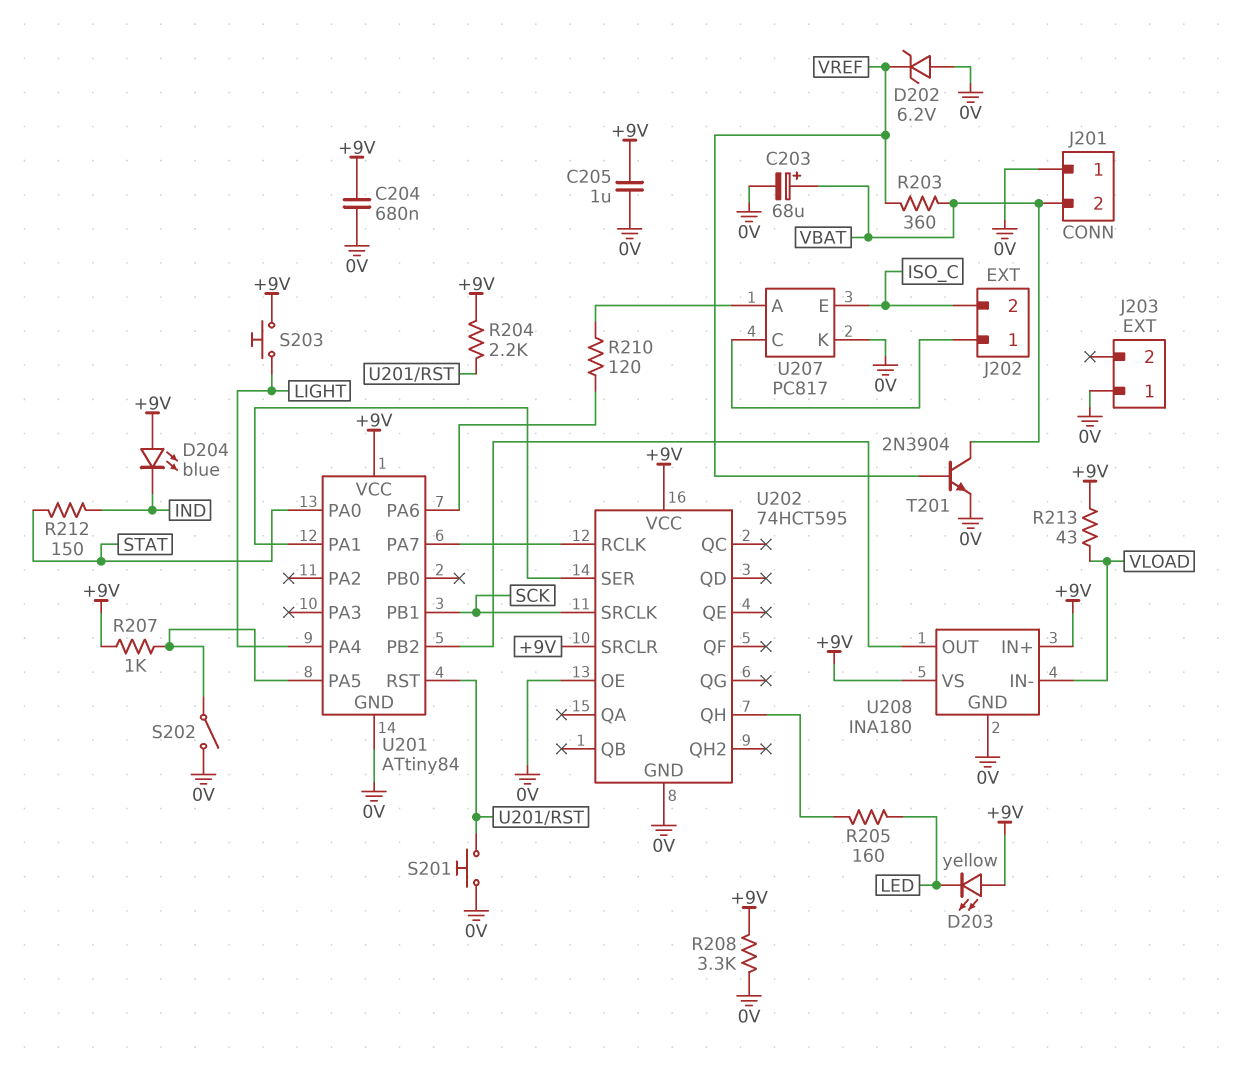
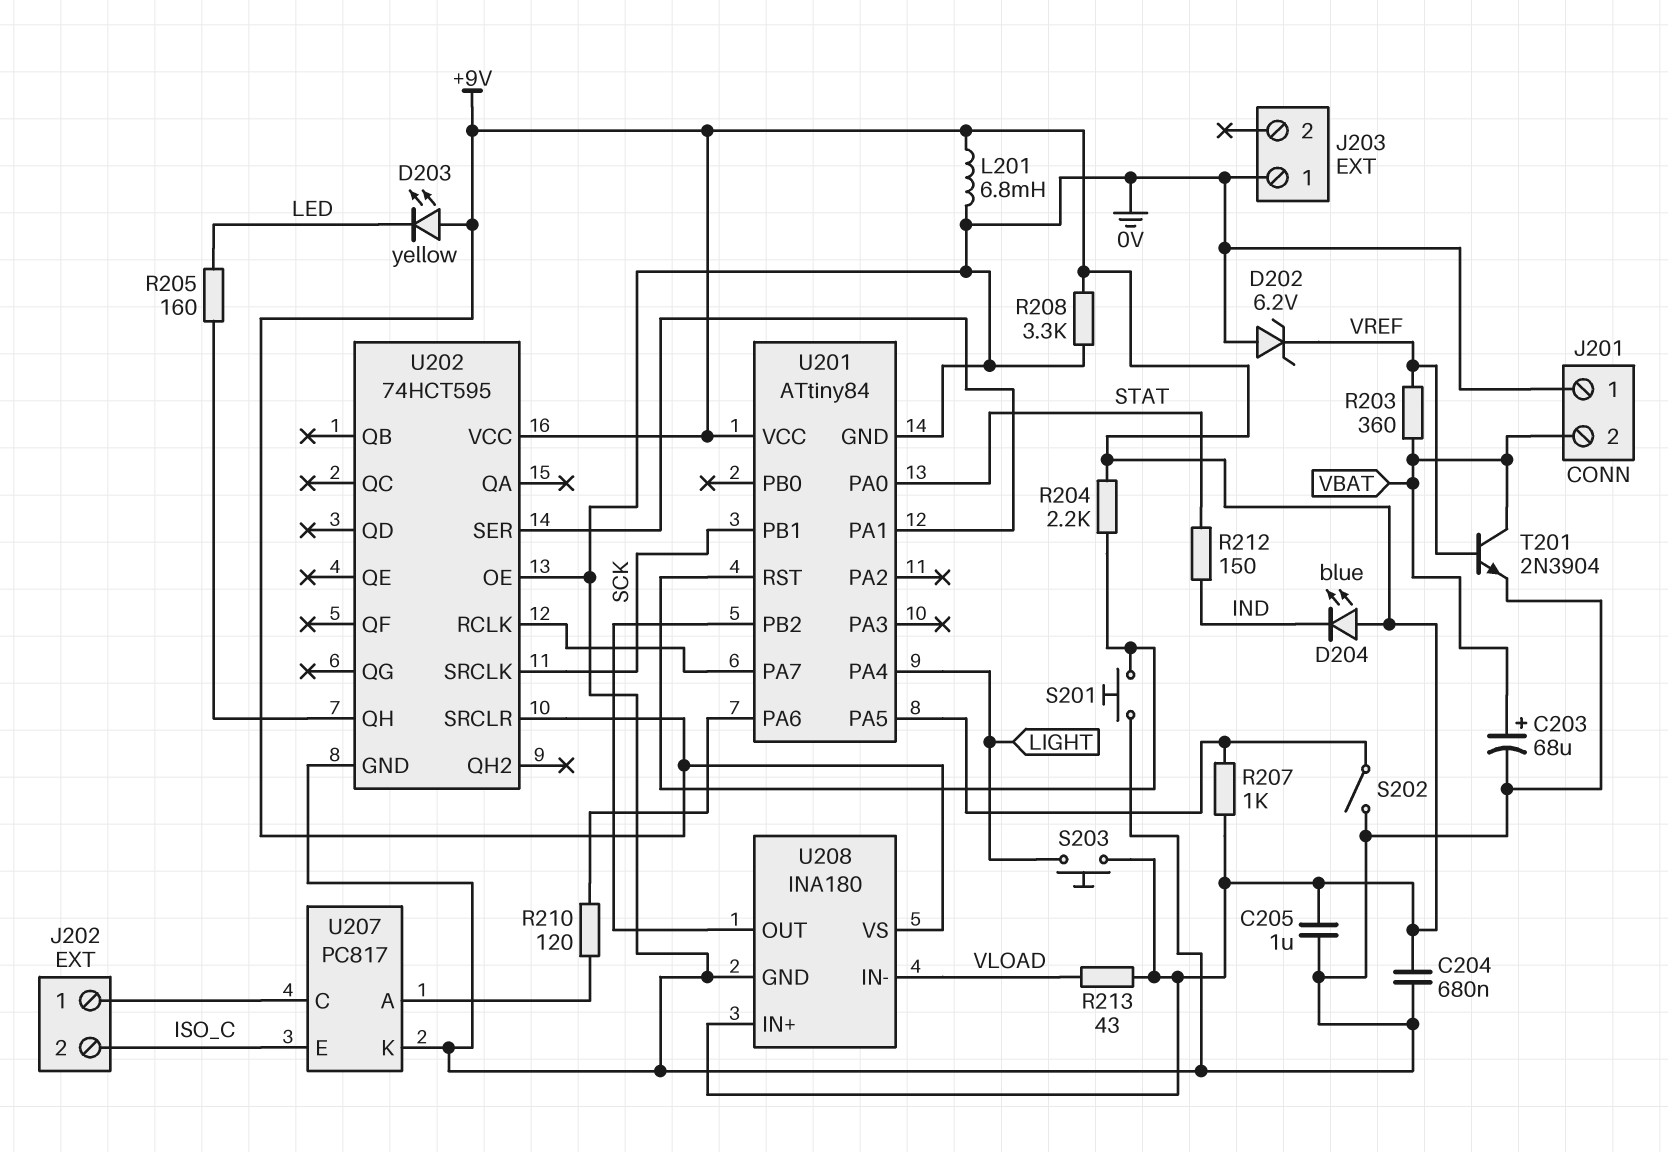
L201: none -> 6.8mH (+9V, 0V)

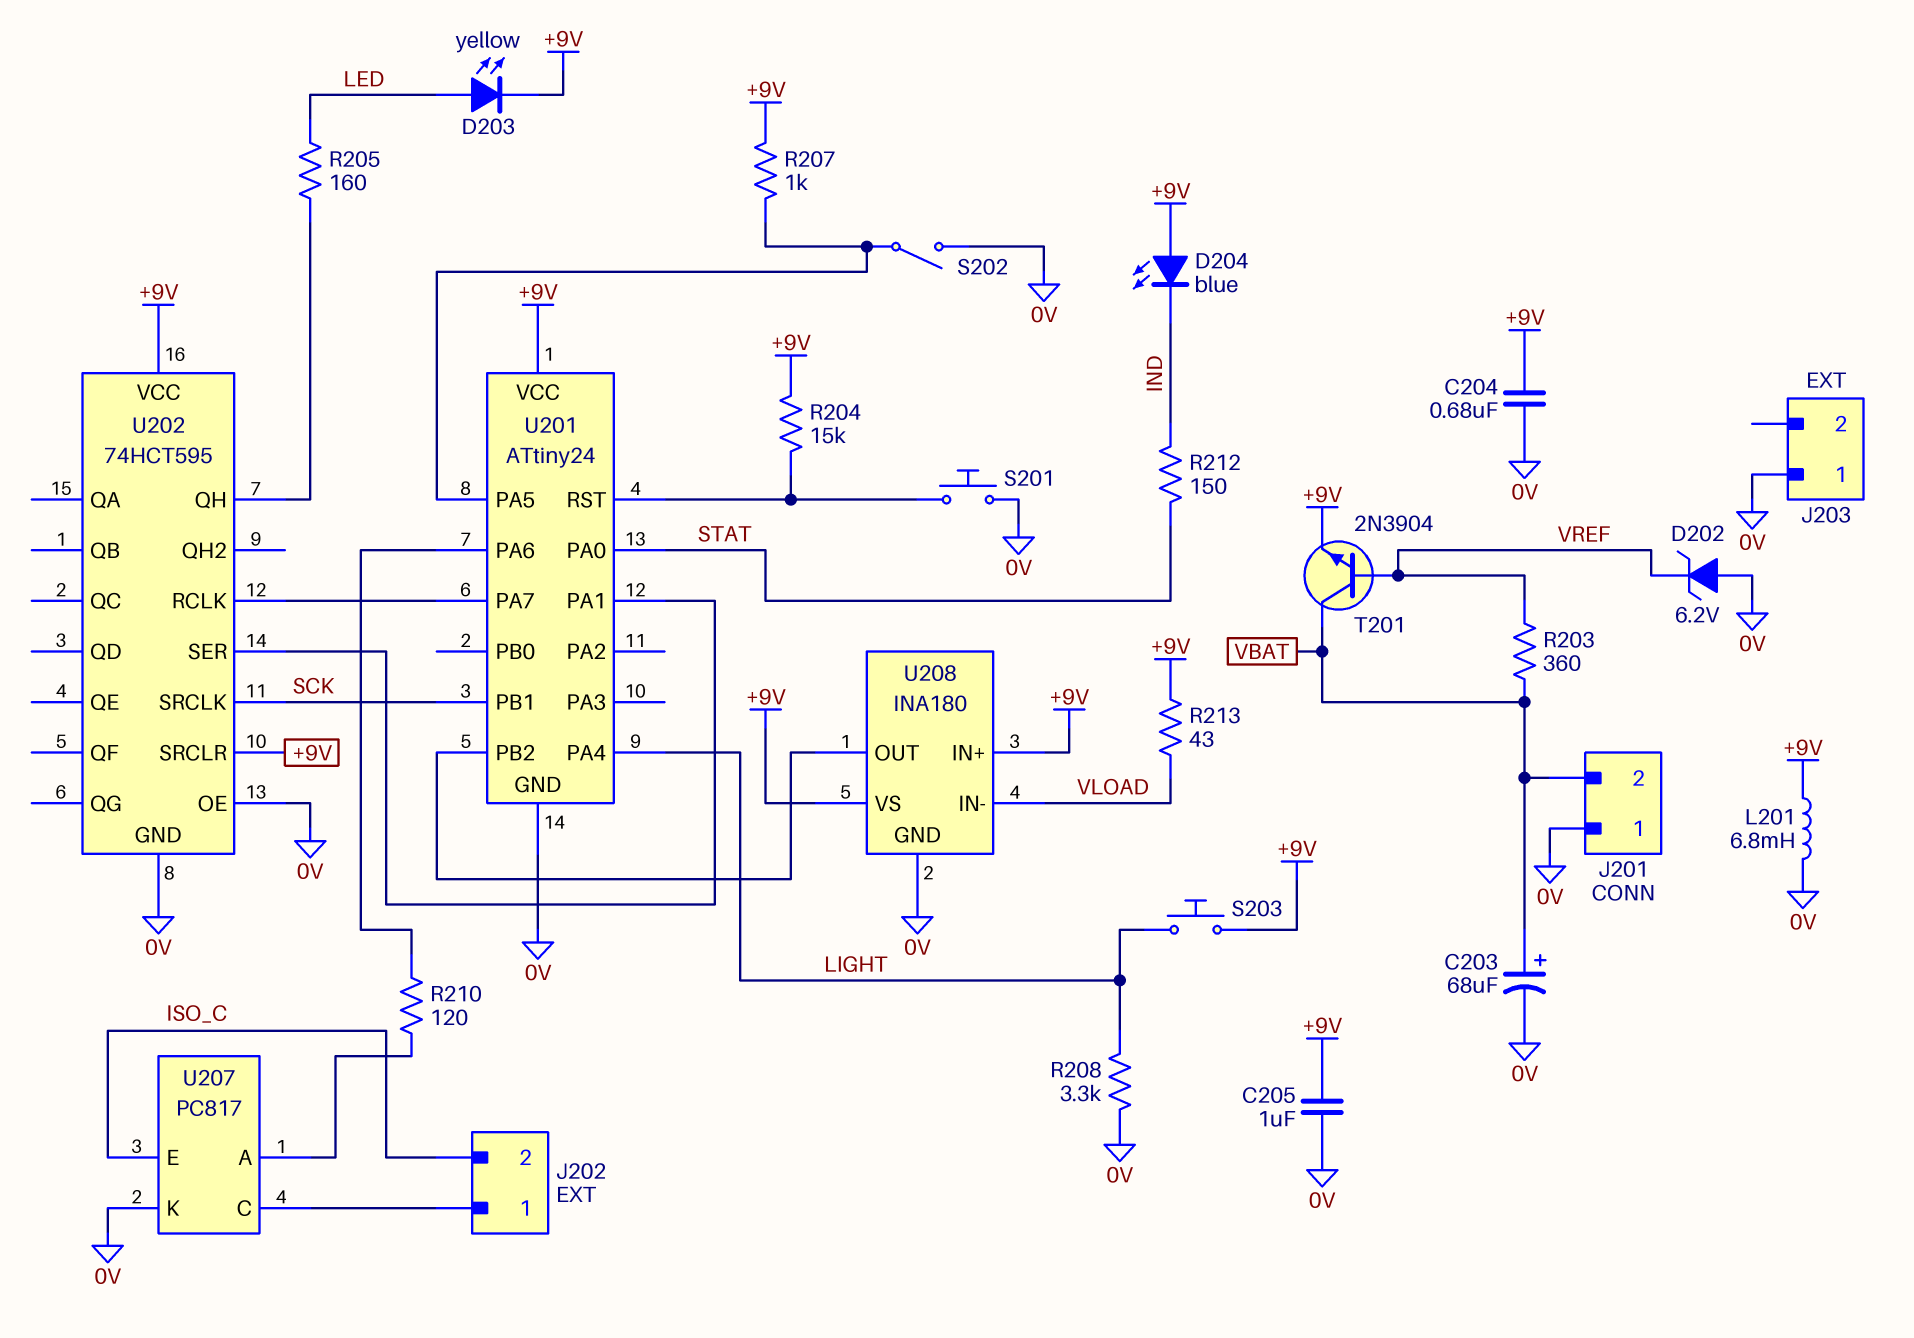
D203: LED yellow (A +9V, K LED) -> LED yellow (A LED, K +9V)
R204: 2.2k (+9V, U201/RST) -> 15k (+9V, U201/RST)
R208: 3.3k (+9V, 0V) -> 3.3k (0V, LIGHT)
T201: NPN 2N3904 (B VREF, C VBAT, E 0V) -> NPN 2N3904 (B VREF, C VBAT, E +9V)
U201: ATtiny84 -> ATtiny24

